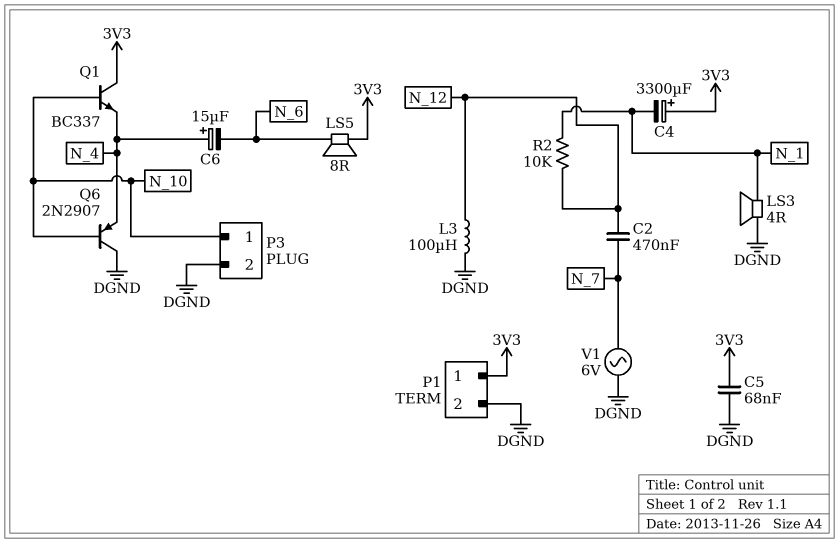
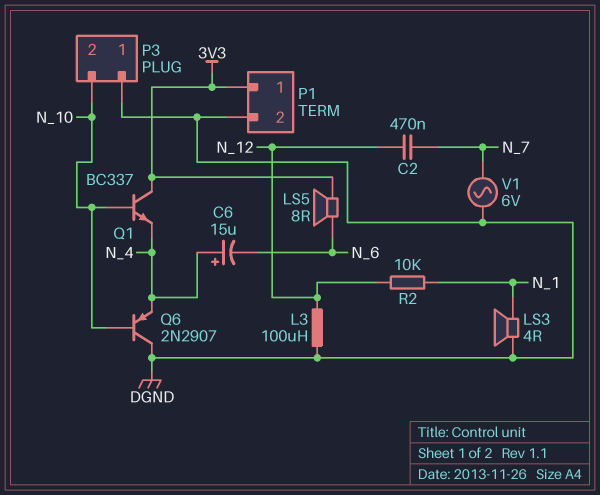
C4: 3300uF (plus 3V3, minus N_1) -> none
C5: 68nF (3V3, DGND) -> none
P3 pin 1: N_10 -> DGND
P3 pin 2: DGND -> N_10

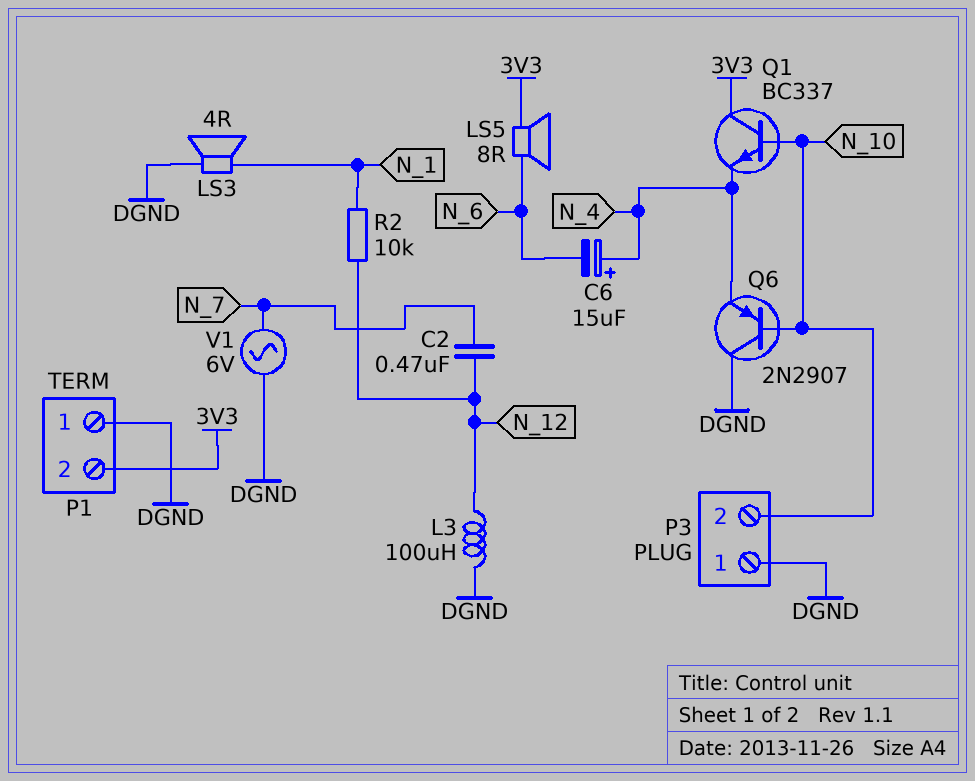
P1 pin 1: 3V3 -> DGND
P1 pin 2: DGND -> 3V3

